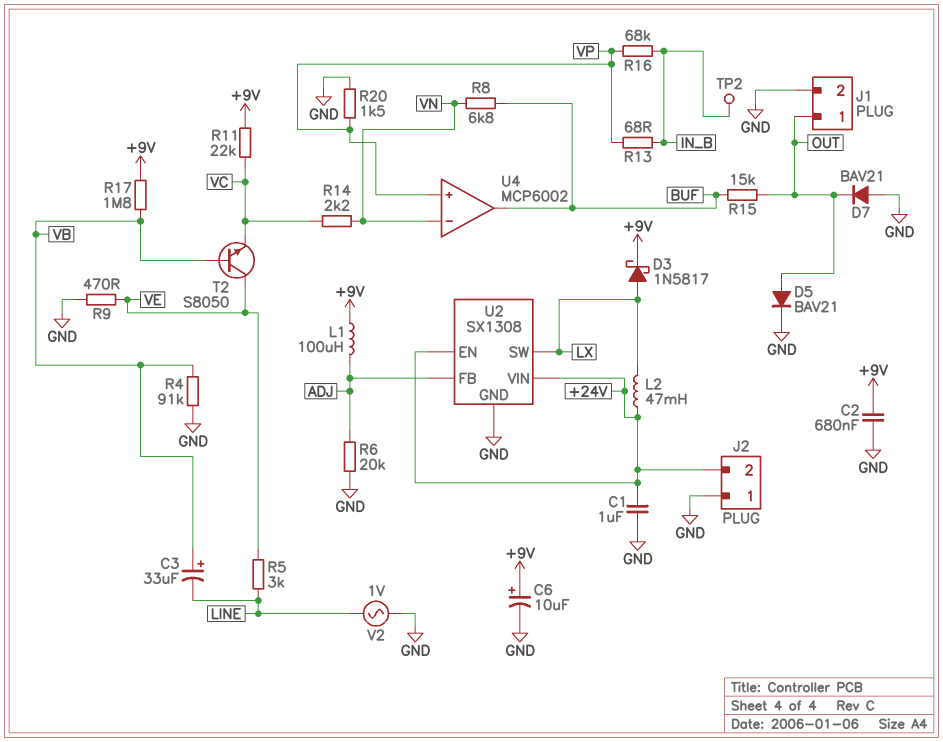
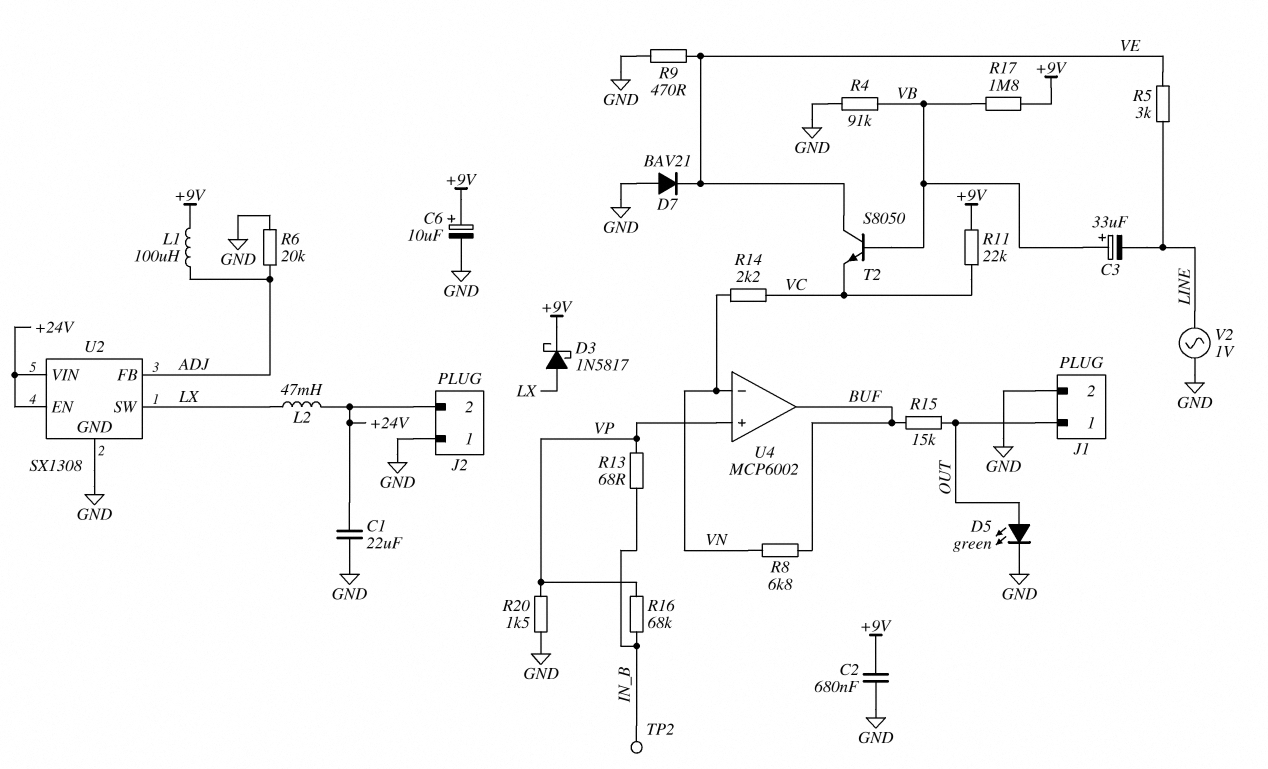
C1: 1uF (+24V, GND) -> 22uF (+24V, GND)
D5: diode BAV21 (A OUT, K GND) -> LED green (A OUT, K GND)
D7: diode BAV21 (A GND, K OUT) -> diode BAV21 (A GND, K VE)

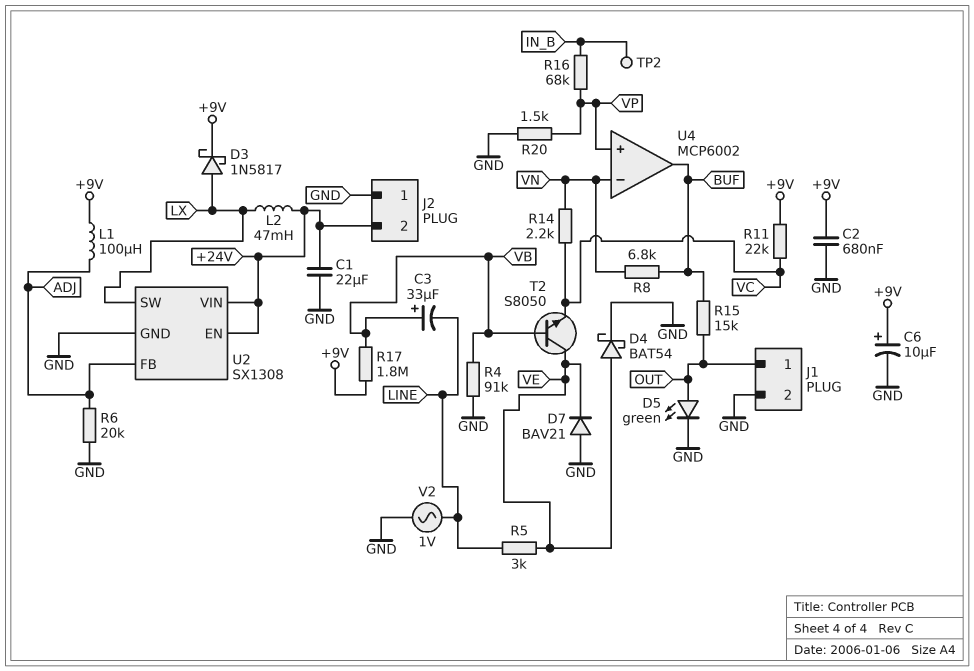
D4: none -> schottky BAT54 (A VE, K GND)
R9: 470 (GND, VE) -> none
R13: 68 (IN_B, VP) -> none

